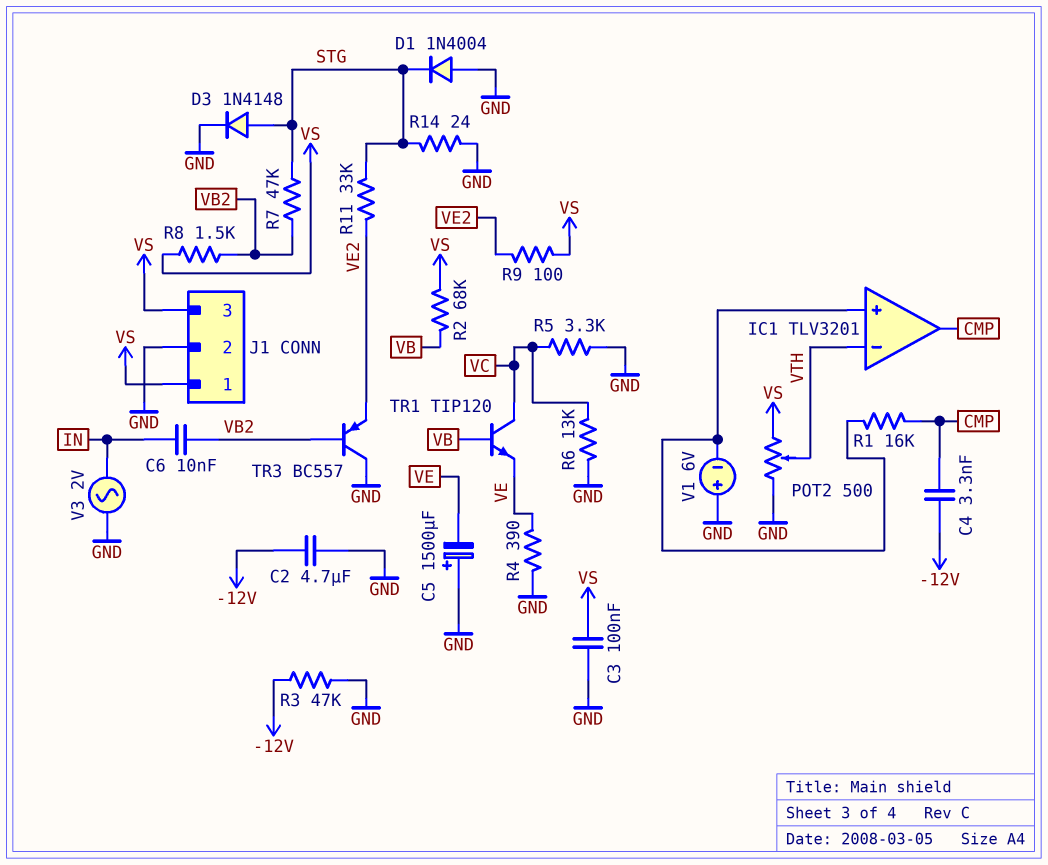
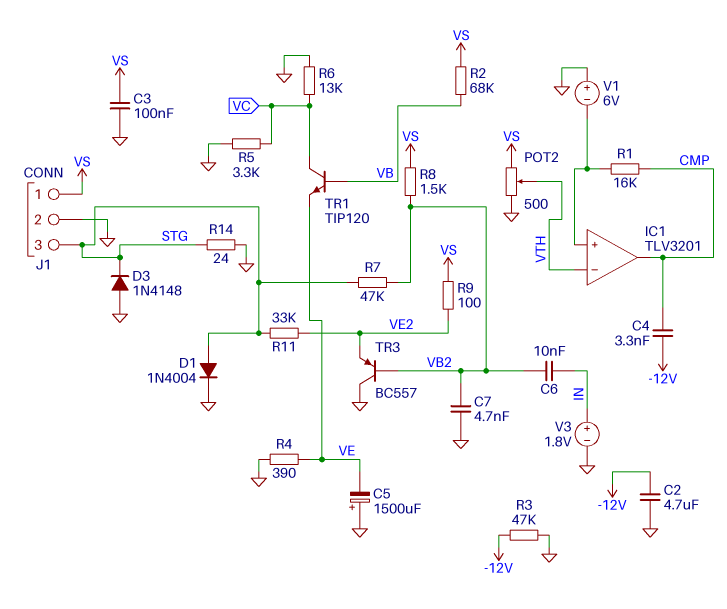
C7: none -> 4.7nF (GND, VB2)
D1: diode 1N4004 (A GND, K STG) -> diode 1N4004 (A STG, K GND)
D3: diode 1N4148 (A STG, K GND) -> diode 1N4148 (A GND, K STG)
J1 pin 3: VS -> STG
V3: AC 2V (GND, IN) -> 1.8V (plus IN, minus GND)

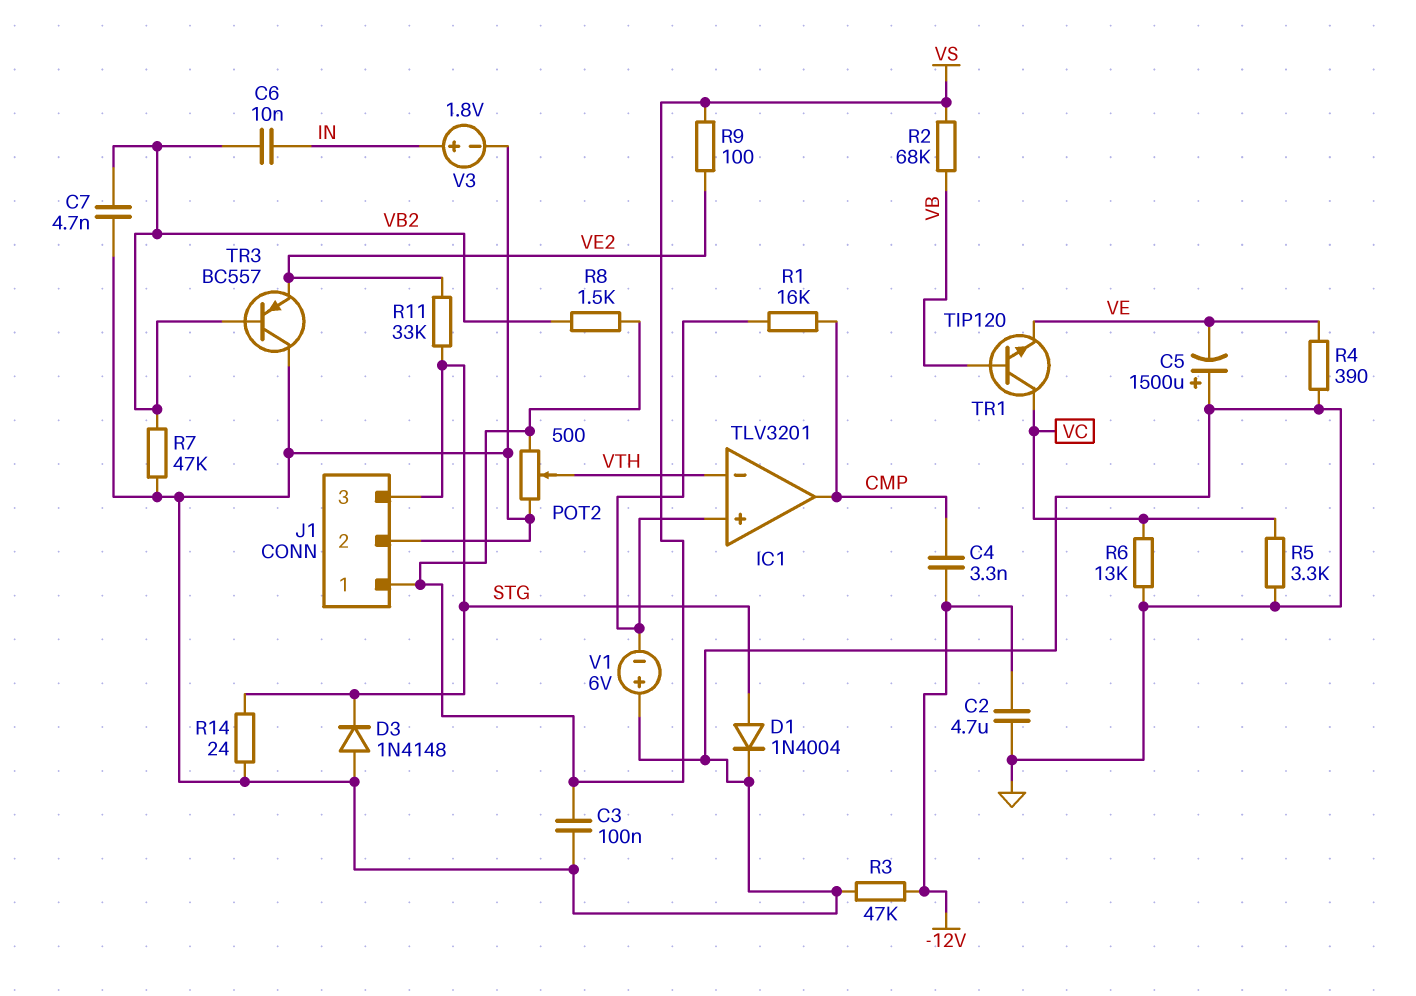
R7: 47k (STG, VB2) -> 47k (GND, VB2)

